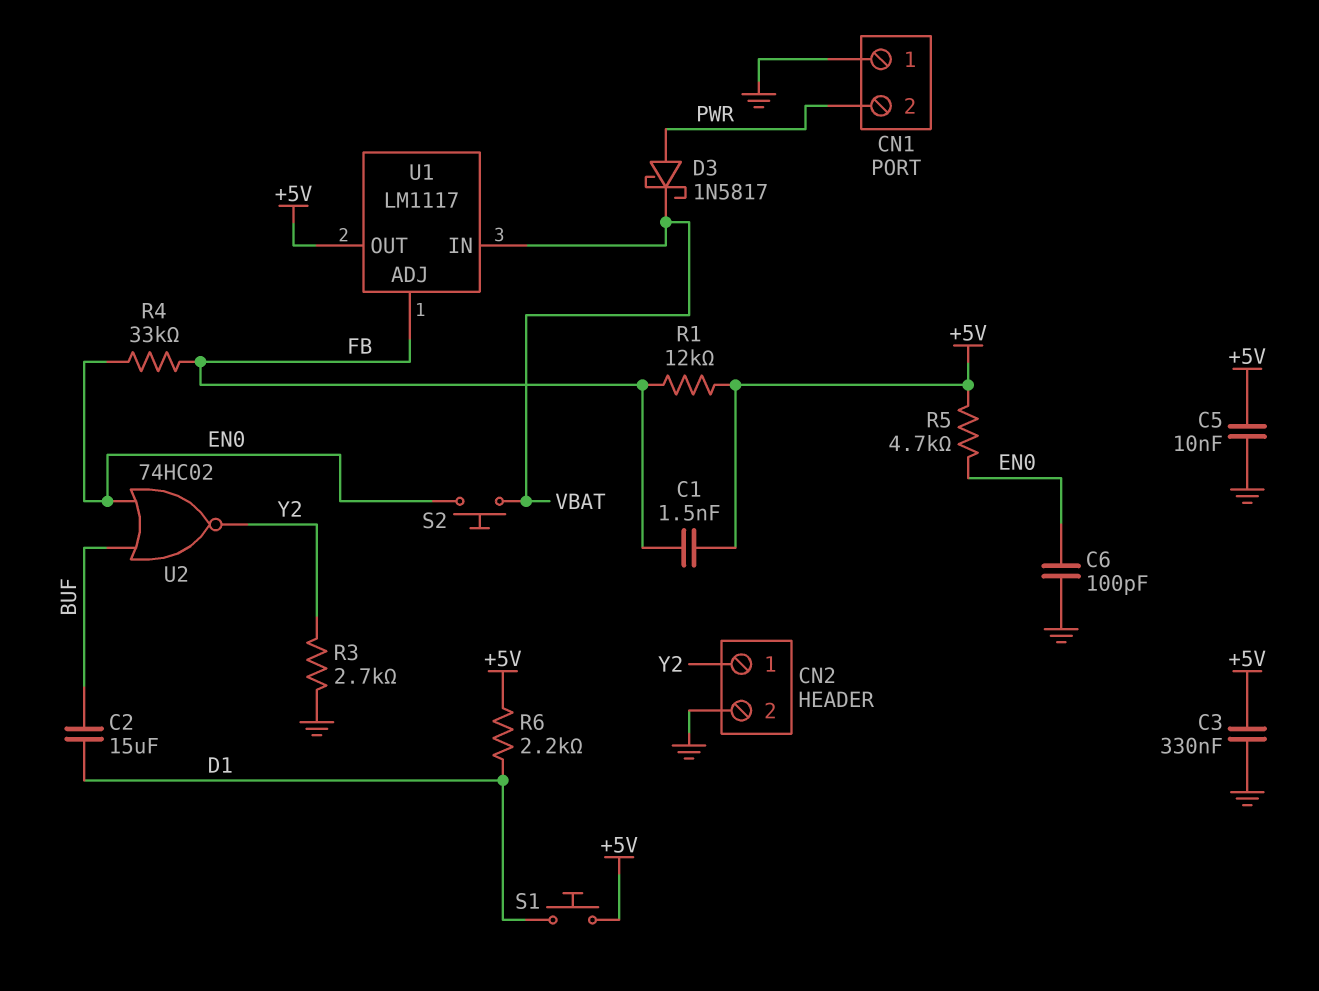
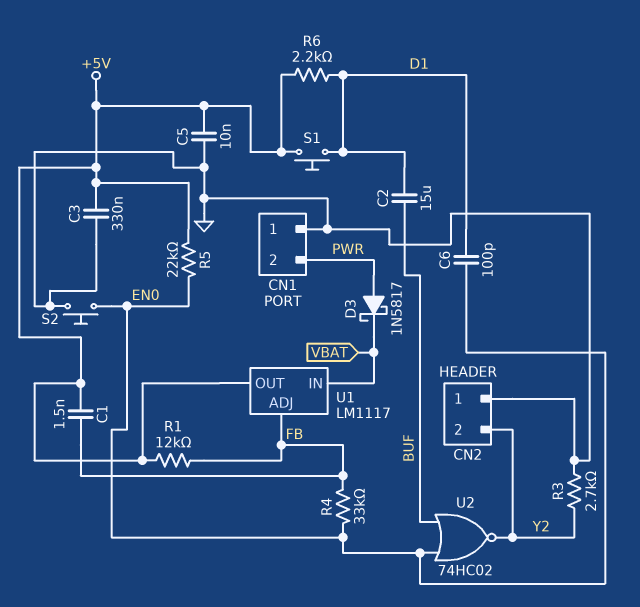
C6: 100pF (EN0, GND) -> 100pF (D1, EN0)
CN2 pin 1: Y2 -> GND
CN2 pin 2: GND -> Y2
R5: 4.7k (+5V, EN0) -> 22k (+5V, EN0)
S2: button (EN0, VBAT) -> button (EN0, GND)

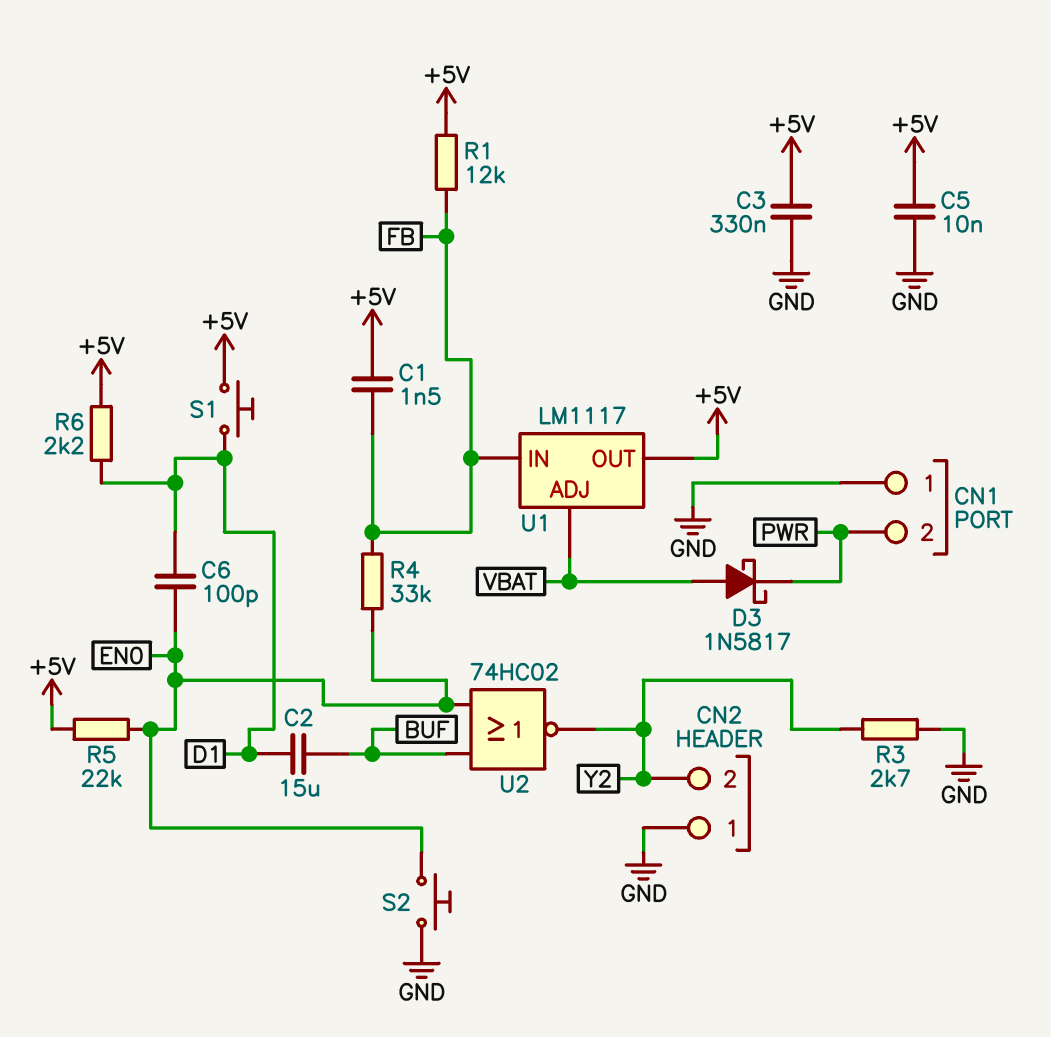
D3: schottky 1N5817 (A PWR, K VBAT) -> schottky 1N5817 (A VBAT, K PWR)
U1 pin ADJ: FB -> VBAT
U1 pin IN: VBAT -> FB

